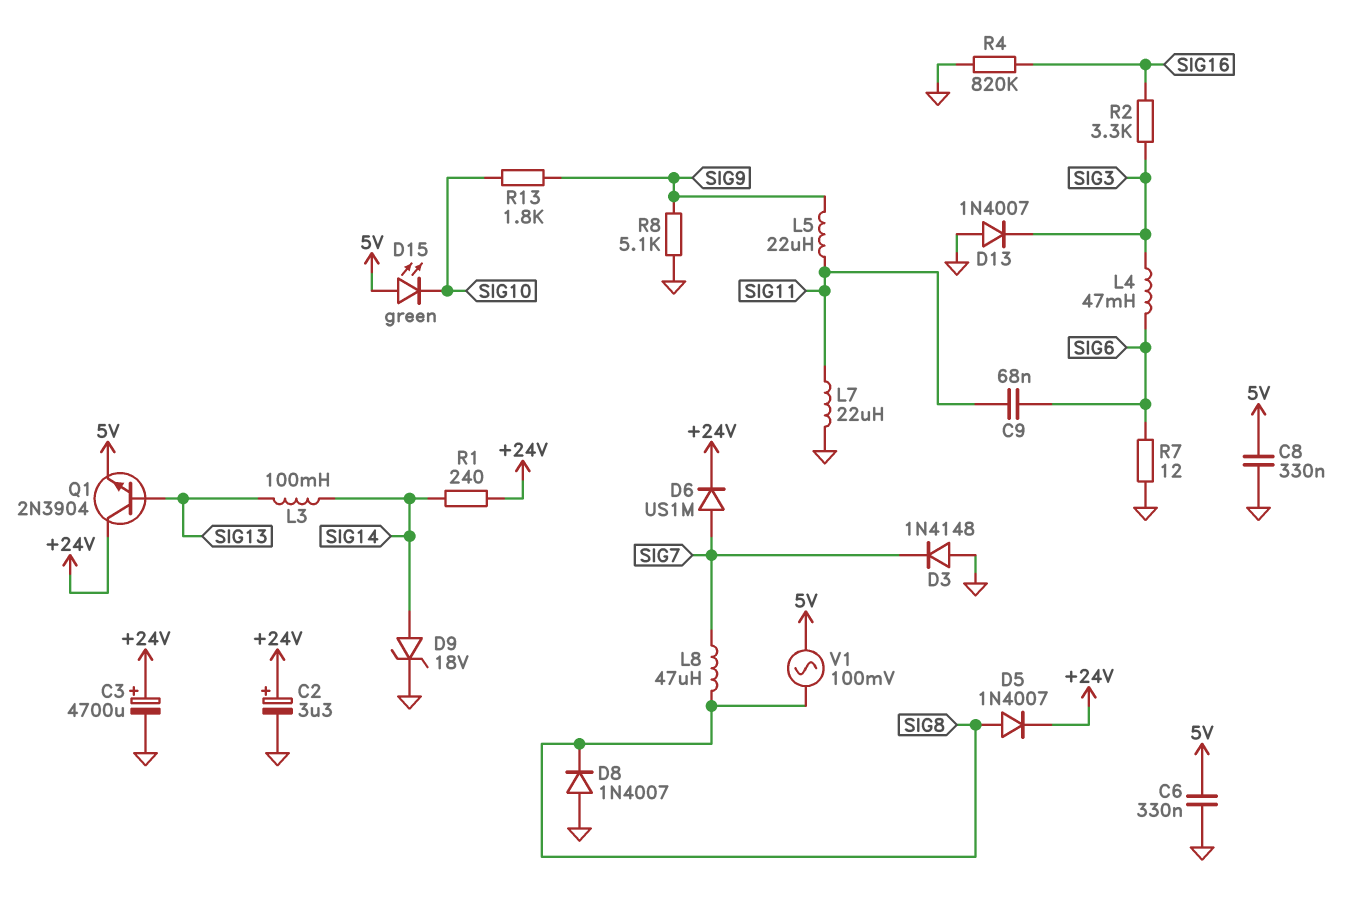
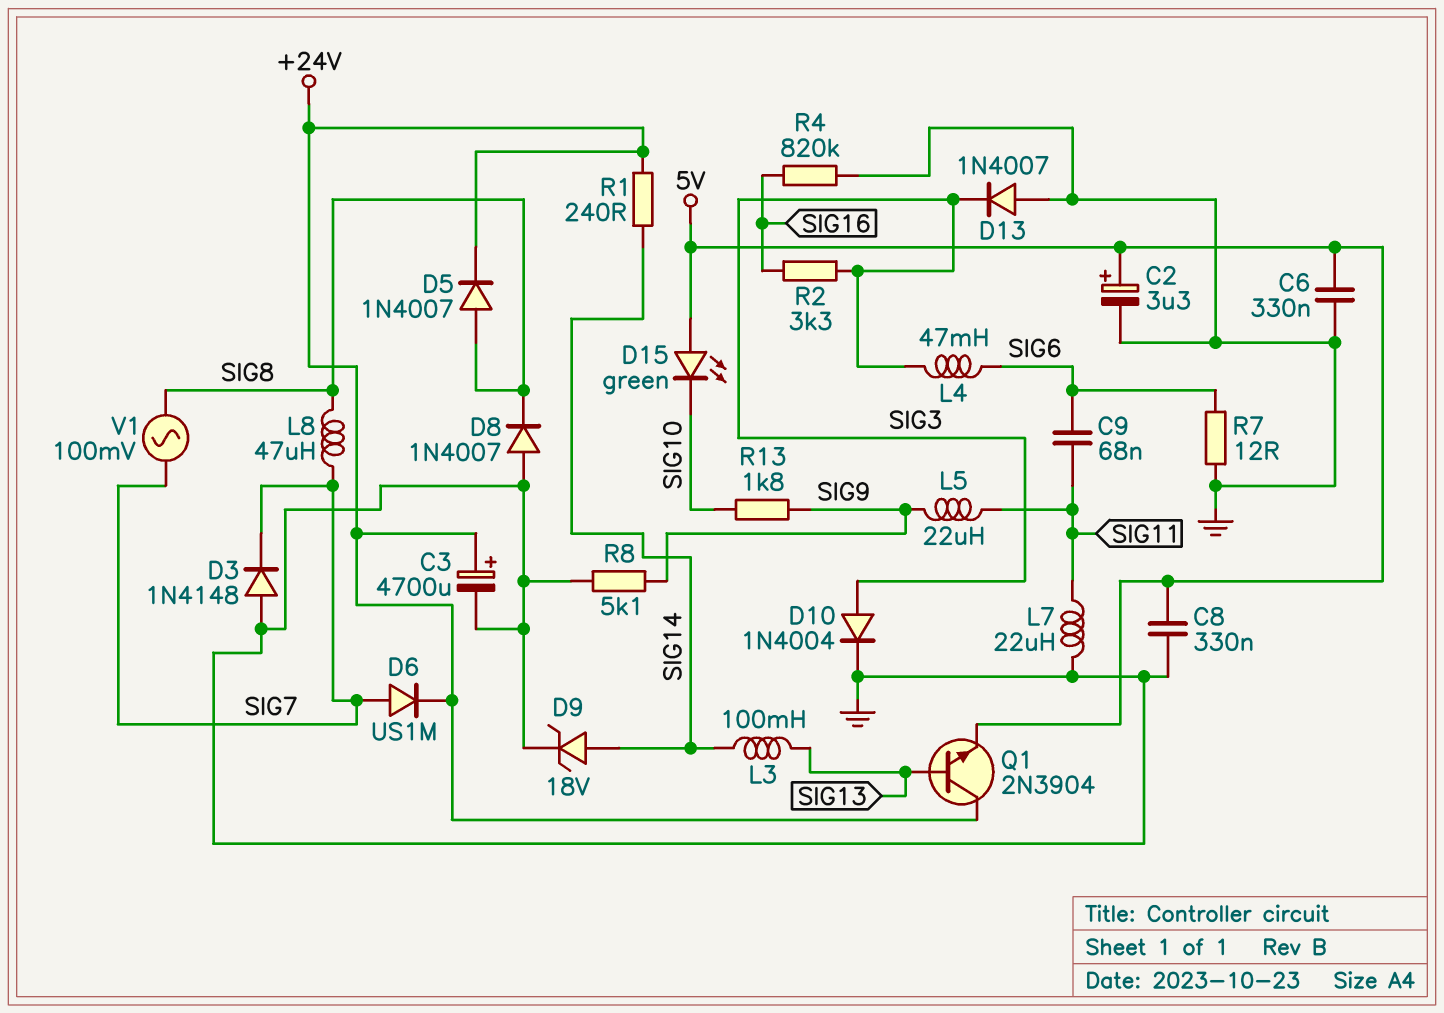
C2: 3.3uF (plus +24V, minus GND) -> 3.3uF (plus 5V, minus GND)
D10: none -> diode 1N4004 (A SIG3, K GND)
V1: AC 100mV (5V, SIG8) -> AC 100mV (SIG7, SIG8)

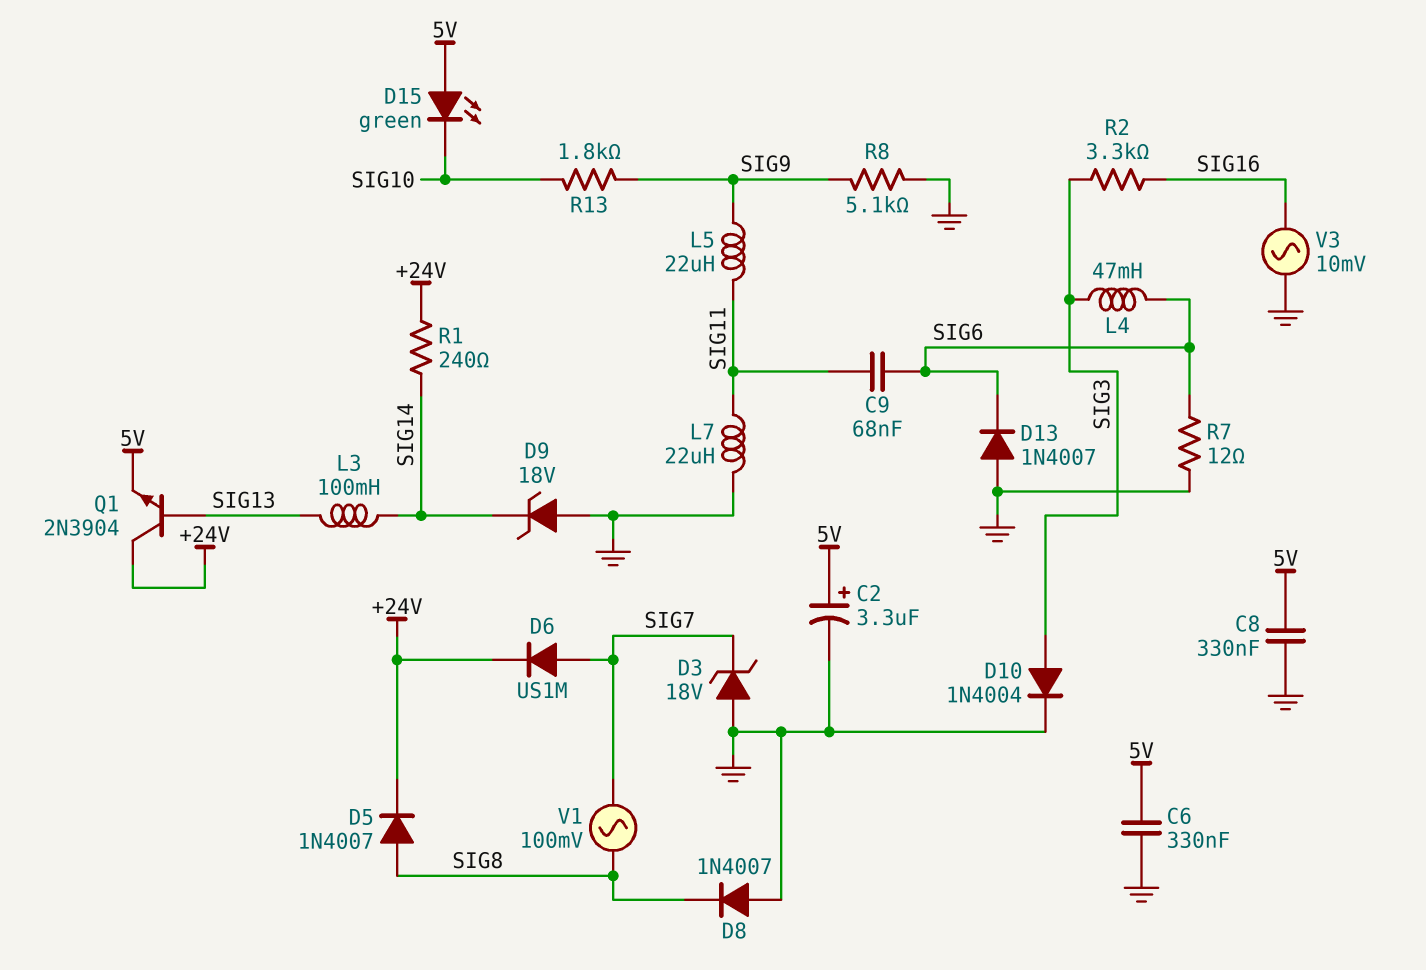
C3: 4700uF (plus +24V, minus GND) -> none
D3: diode 1N4148 (A GND, K SIG7) -> zener 18V (A GND, K SIG7)
D9: zener 18V (A SIG14, K GND) -> zener 18V (A GND, K SIG14)
D13: diode 1N4007 (A GND, K SIG3) -> diode 1N4007 (A GND, K SIG6)
L8: 47uH (SIG7, SIG8) -> none
R4: 820k (GND, SIG16) -> none
V3: none -> AC 10mV (GND, SIG16)

